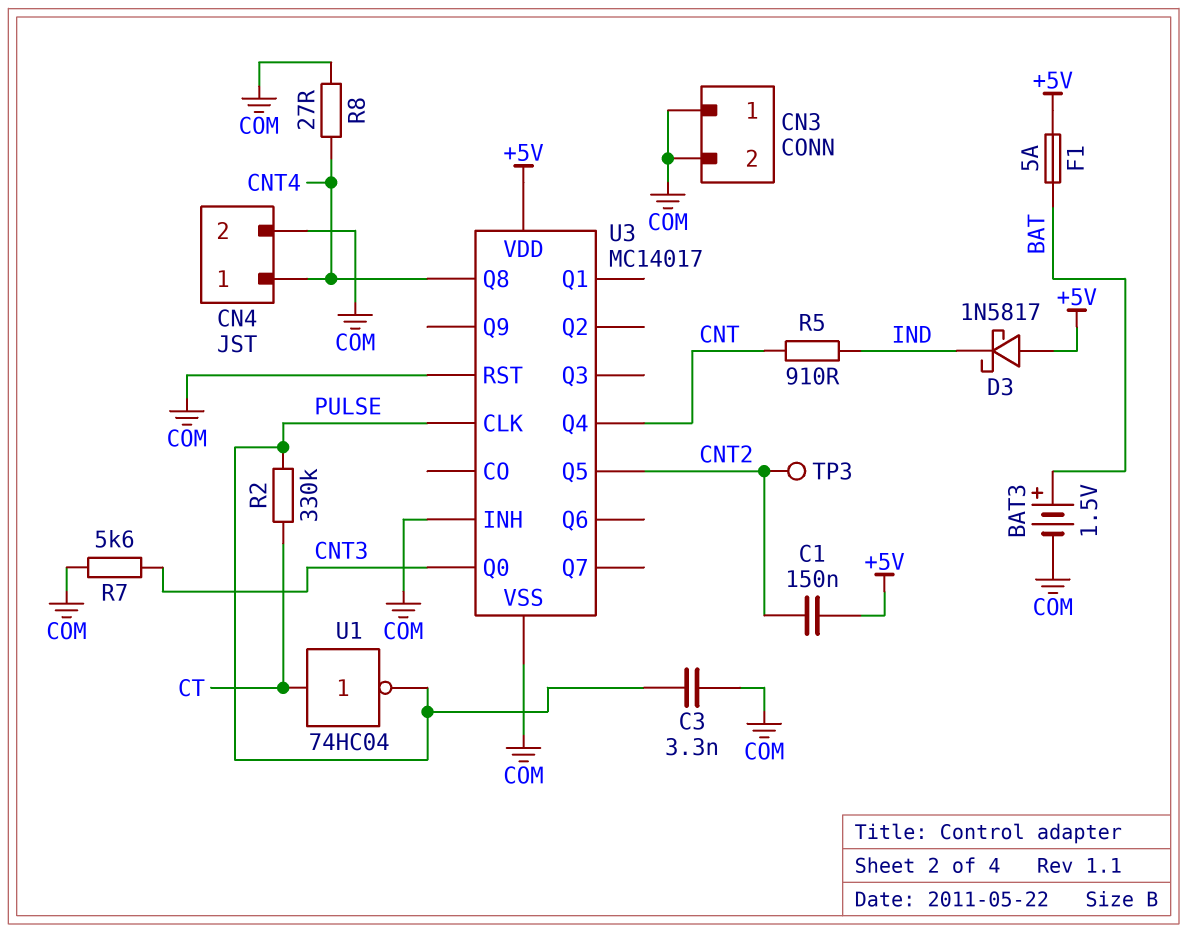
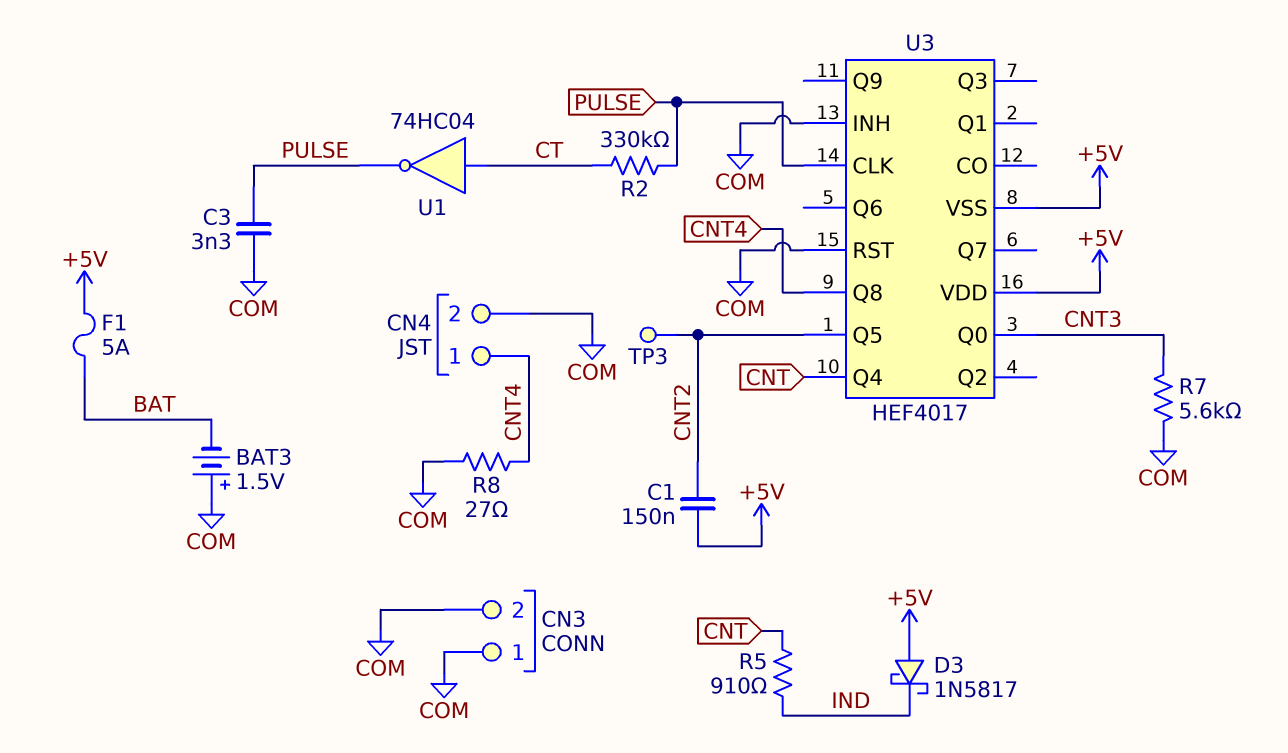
BAT3: 1.5V (plus BAT, minus COM) -> 1.5V (plus COM, minus BAT)
U3: MC14017 -> HEF4017
U3 pin VSS: COM -> +5V

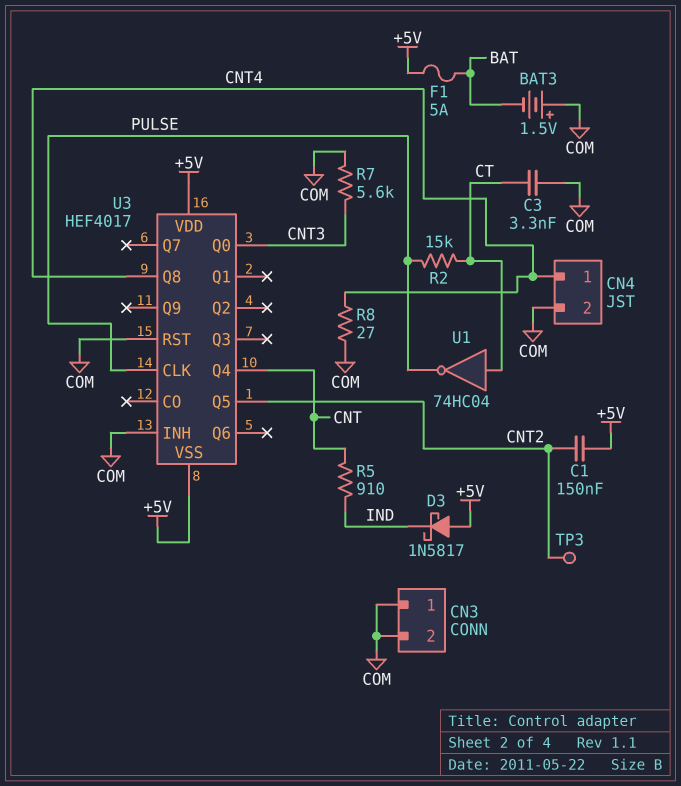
C3: 3.3nF (COM, PULSE) -> 3.3nF (COM, CT)
R2: 330k (CT, PULSE) -> 15k (CT, PULSE)

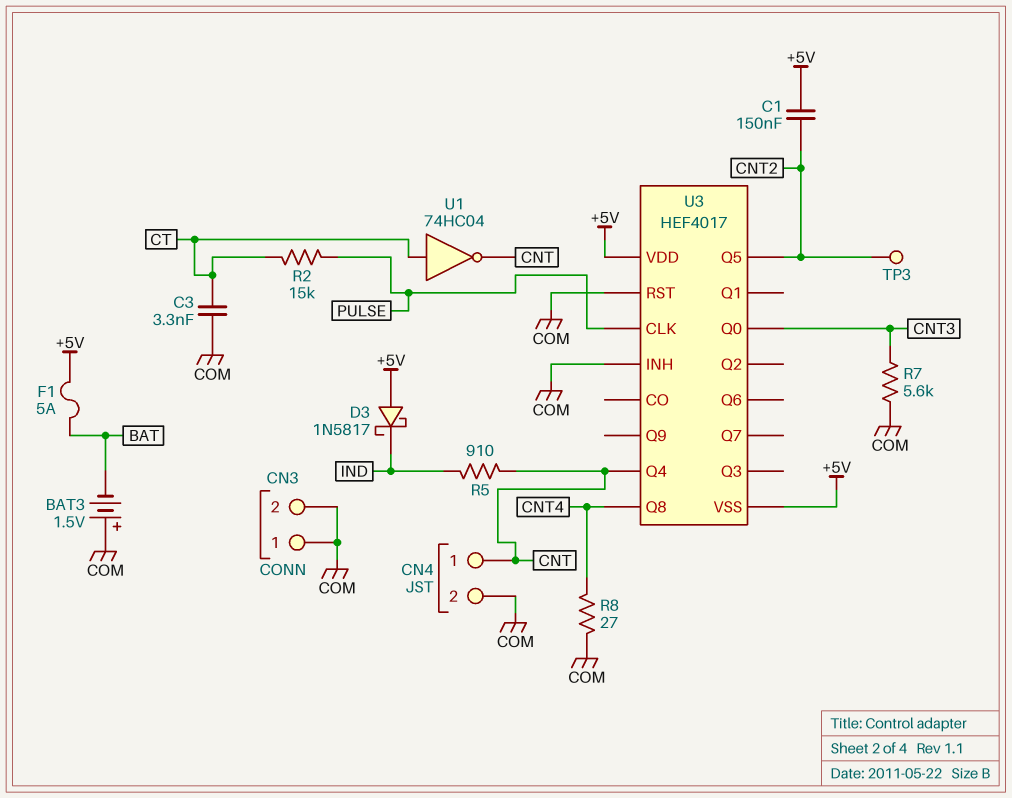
CN4 pin 1: CNT4 -> CNT
U1: NOT 74HC04 (in CT, out PULSE) -> NOT 74HC04 (in CT, out CNT)

